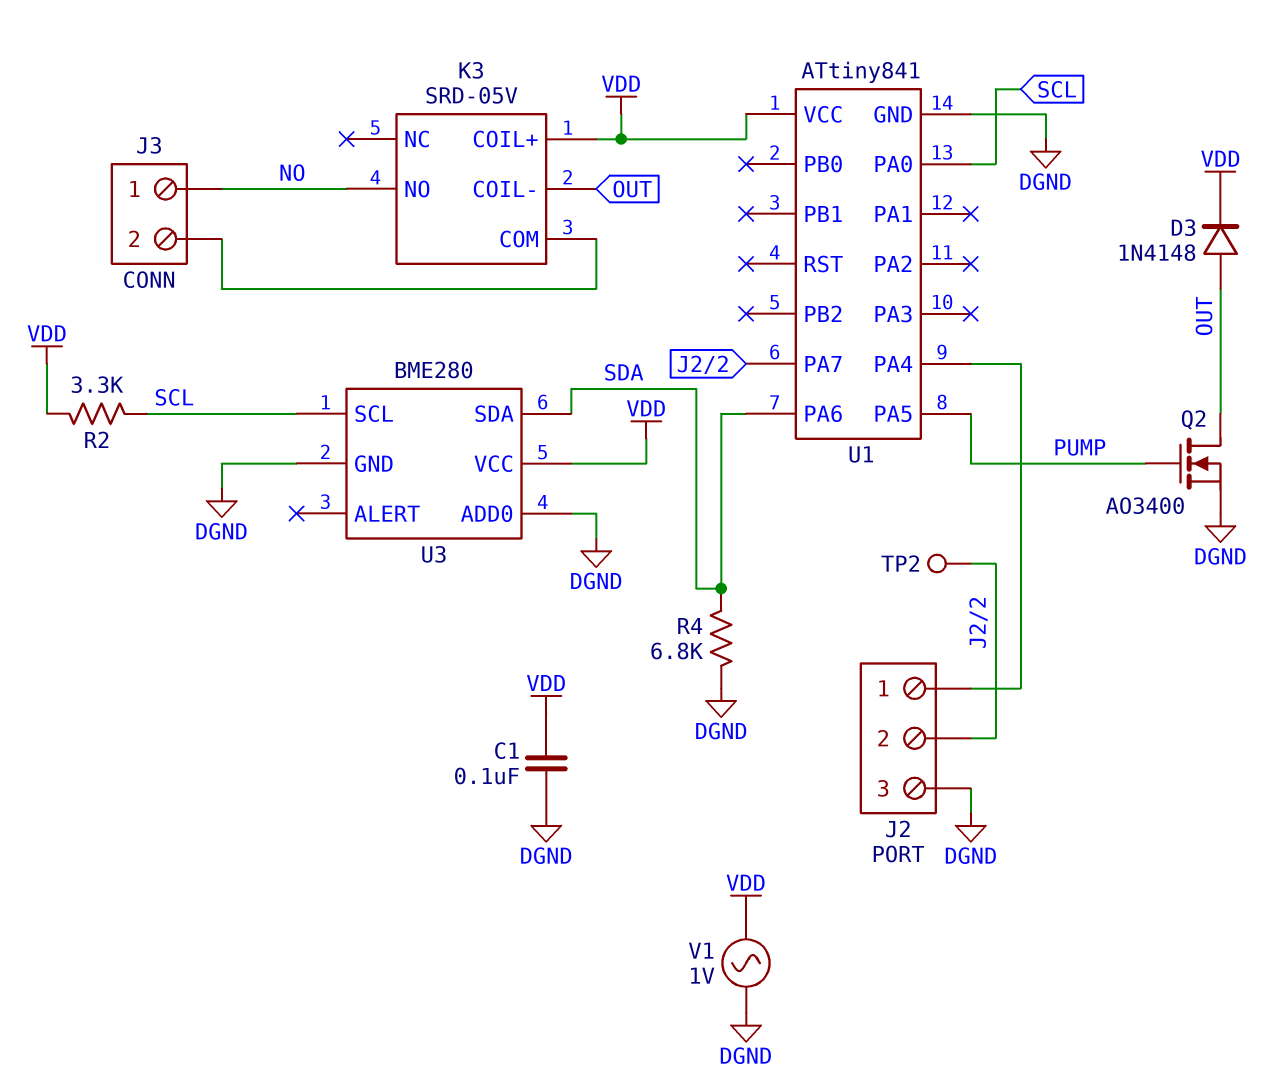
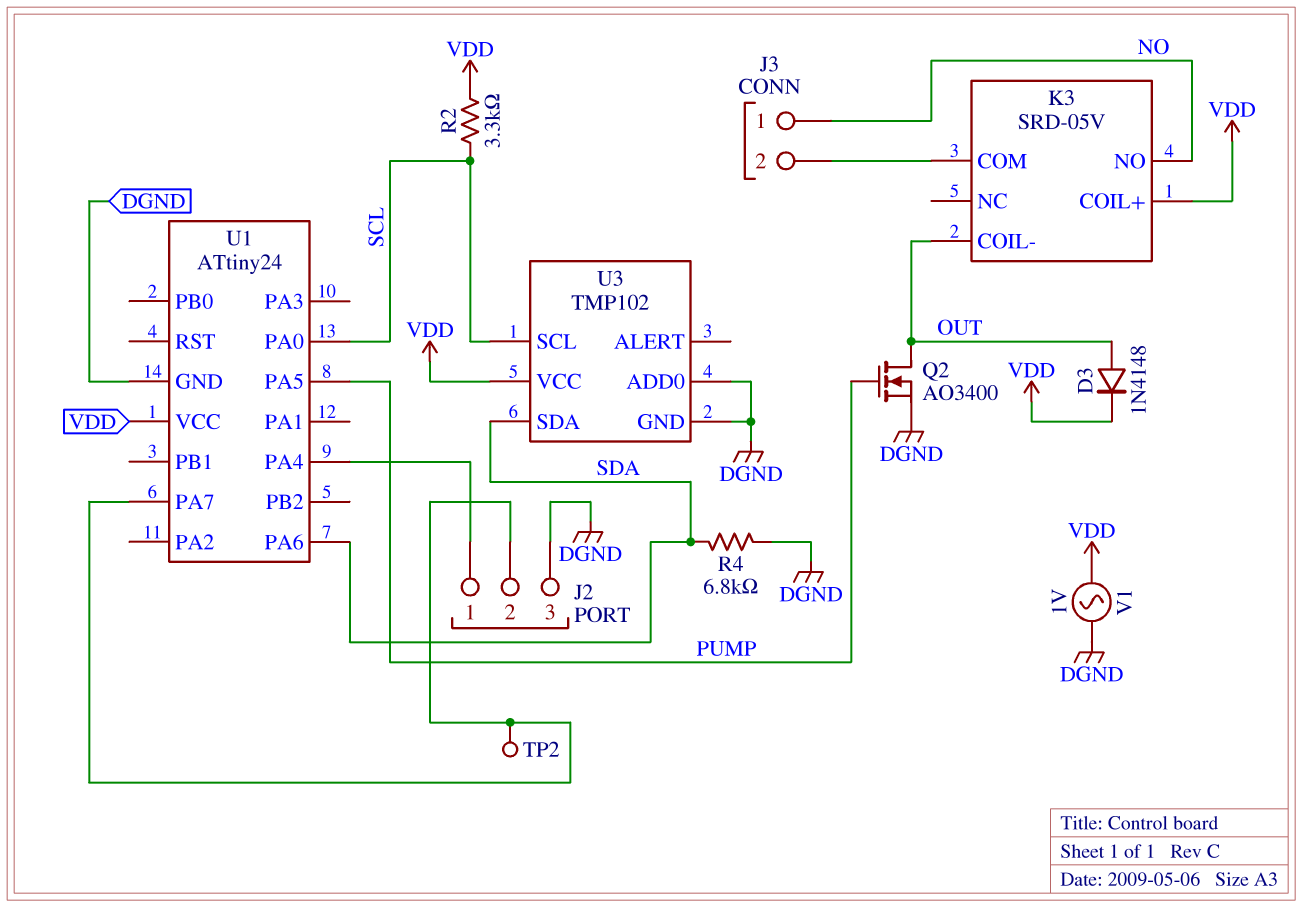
C1: 100nF (DGND, VDD) -> none
U1: ATtiny841 -> ATtiny24
U3: BME280 -> TMP102

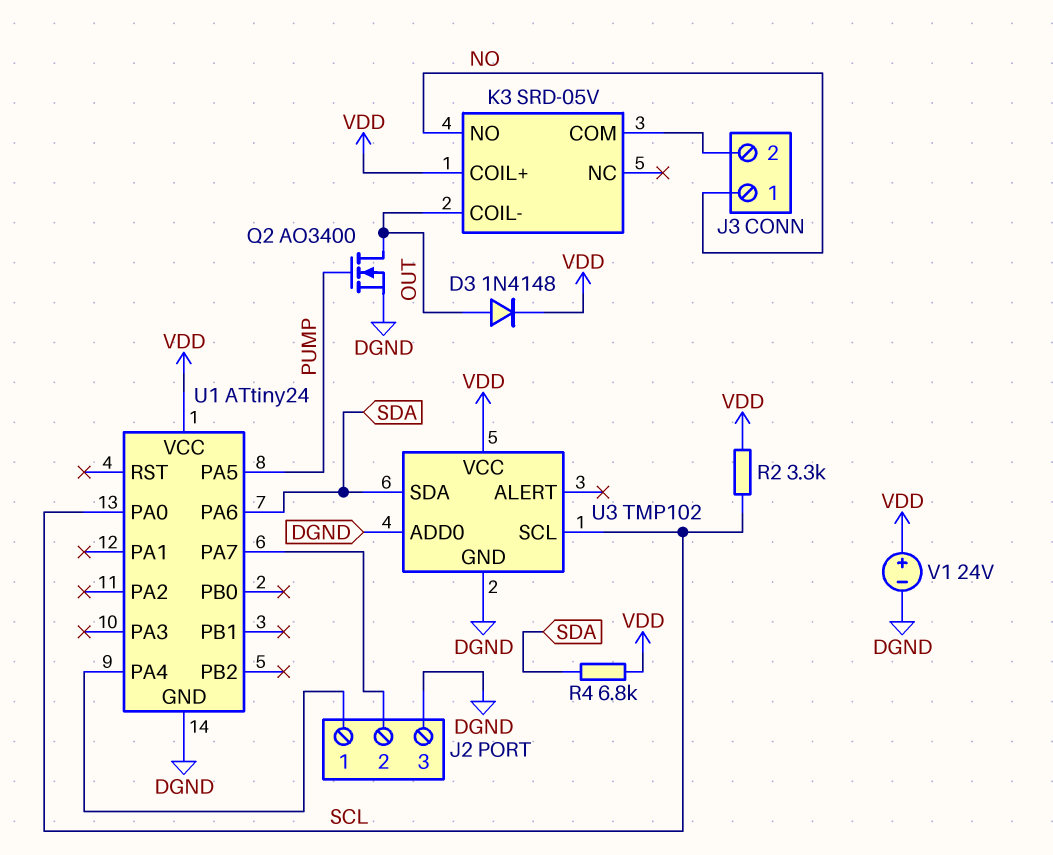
R4: 6.8k (DGND, SDA) -> 6.8k (SDA, VDD)
TP2: test point (J2/2) -> none
V1: AC 1V (DGND, VDD) -> 24V (plus VDD, minus DGND)

